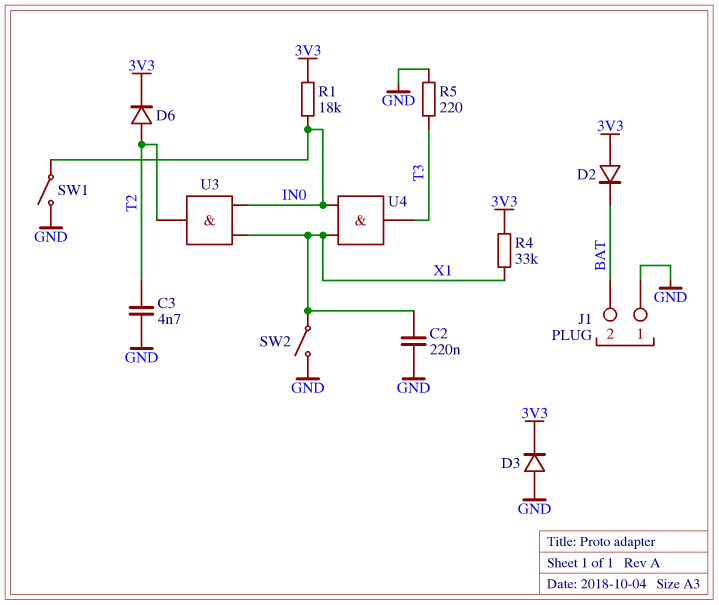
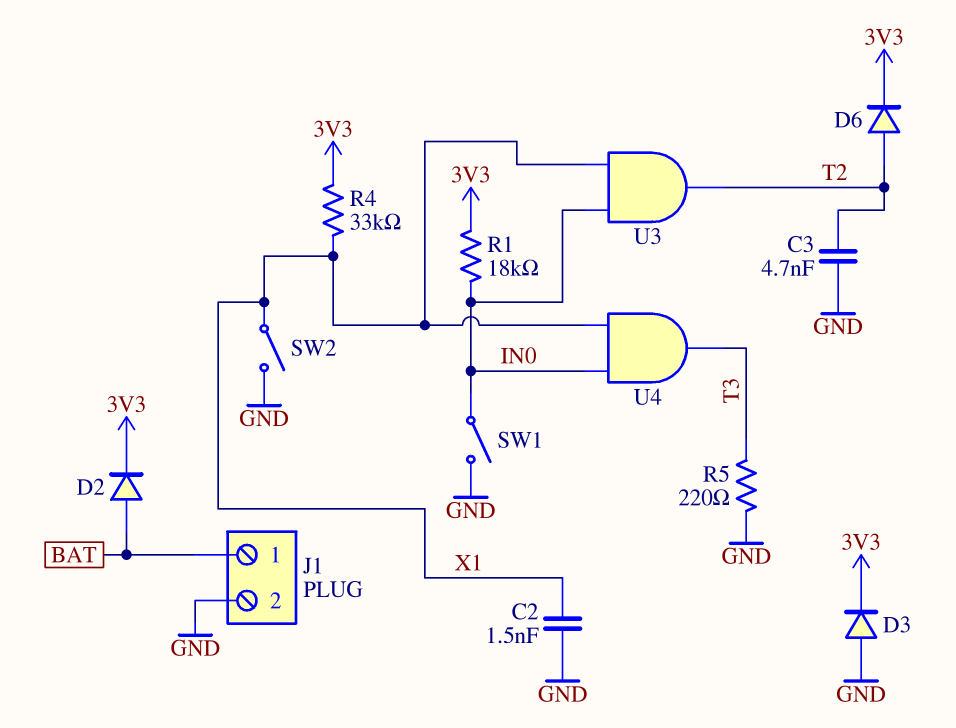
C2: 220nF (GND, X1) -> 1.5nF (GND, X1)
D2: diode (A 3V3, K BAT) -> diode (A BAT, K 3V3)
J1 pin 1: GND -> BAT
J1 pin 2: BAT -> GND

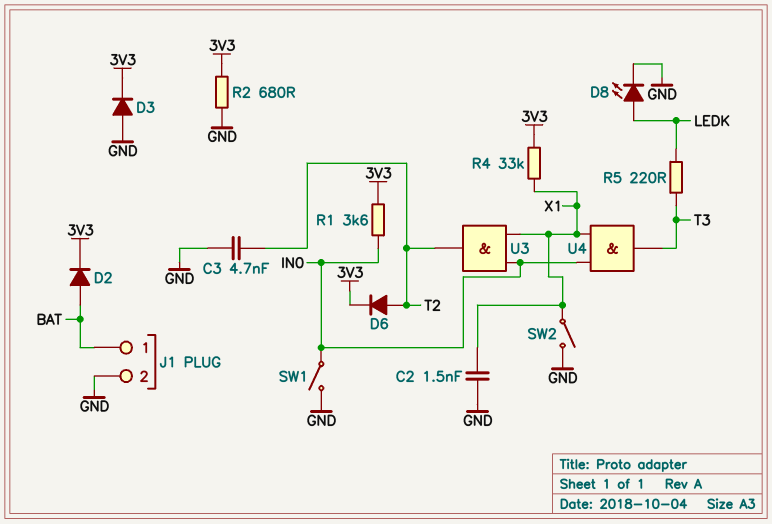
D8: none -> LED (A LEDK, K GND)
R1: 18k (3V3, IN0) -> 3.6k (3V3, IN0)
R2: none -> 680 (3V3, GND)
R5: 220 (GND, T3) -> 220 (LEDK, T3)

